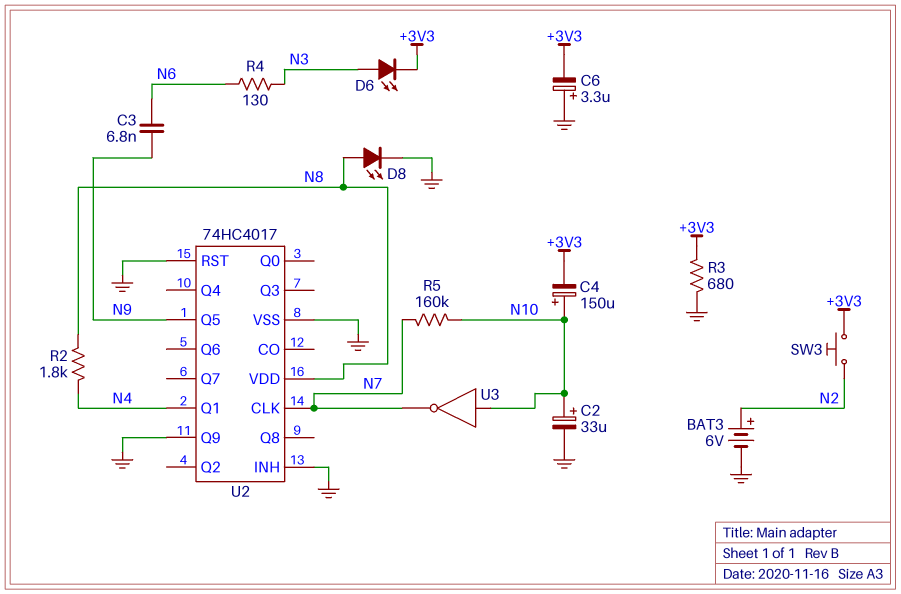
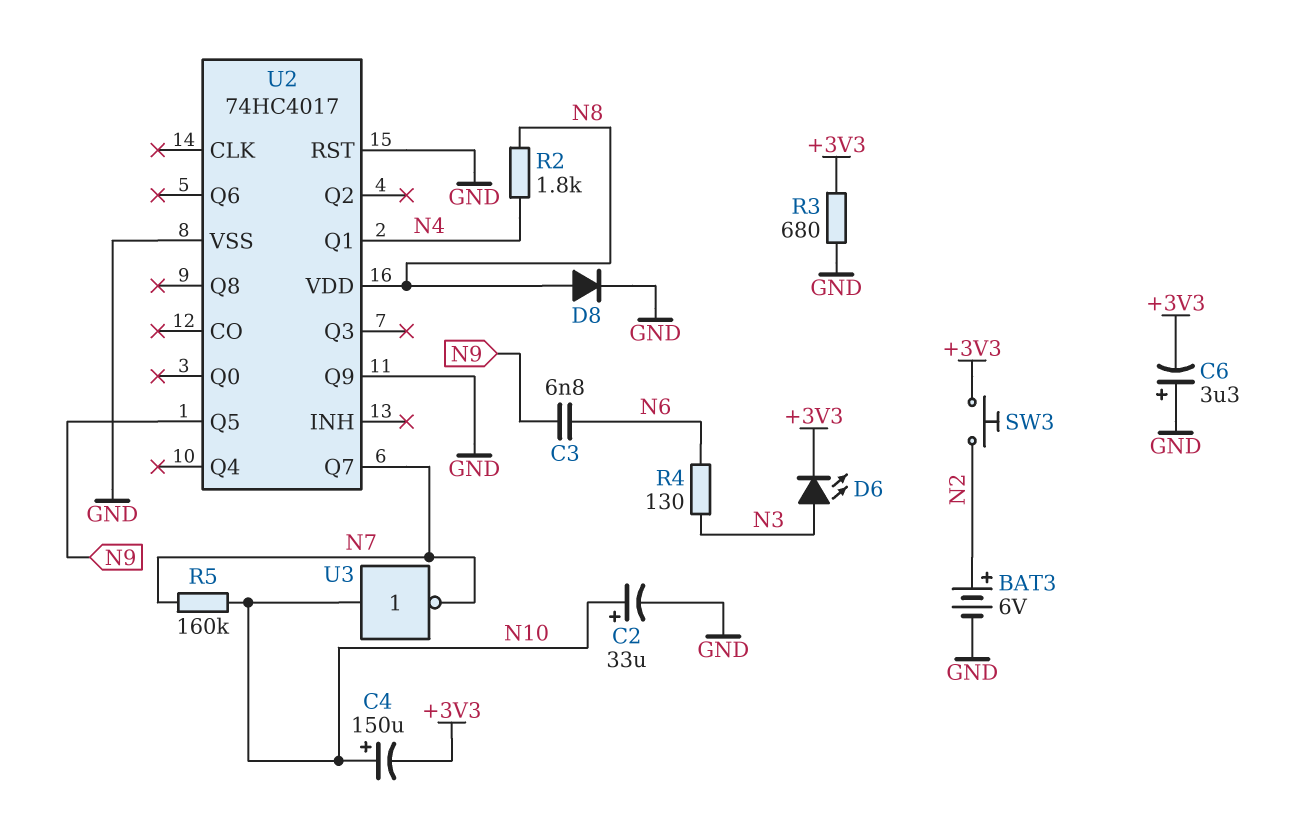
D8: LED (A N8, K GND) -> diode (A N8, K GND)
U2 pin CLK: N7 -> none
U2 pin INH: GND -> none
U2 pin Q7: none -> N7

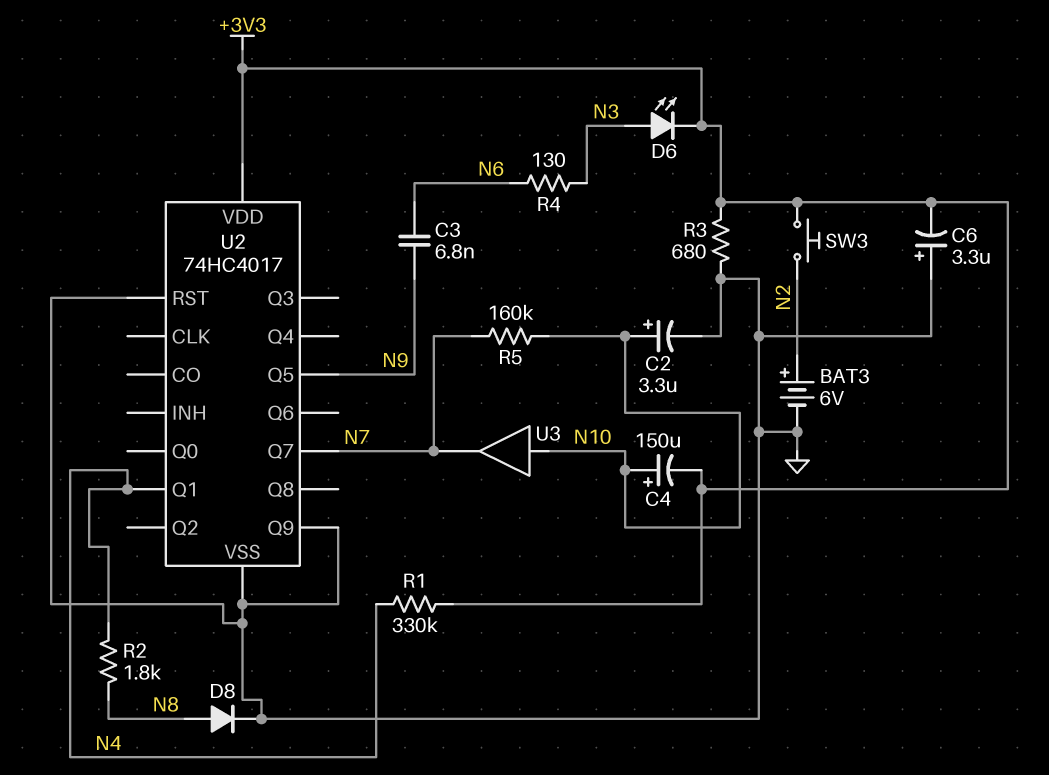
C2: 33uF (plus N10, minus GND) -> 3.3uF (plus N10, minus GND)
R1: none -> 330k (+3V3, N4)
U2 pin VDD: N8 -> +3V3
U3: NOT (in N10, out N7) -> buffer (in N10, out N7)

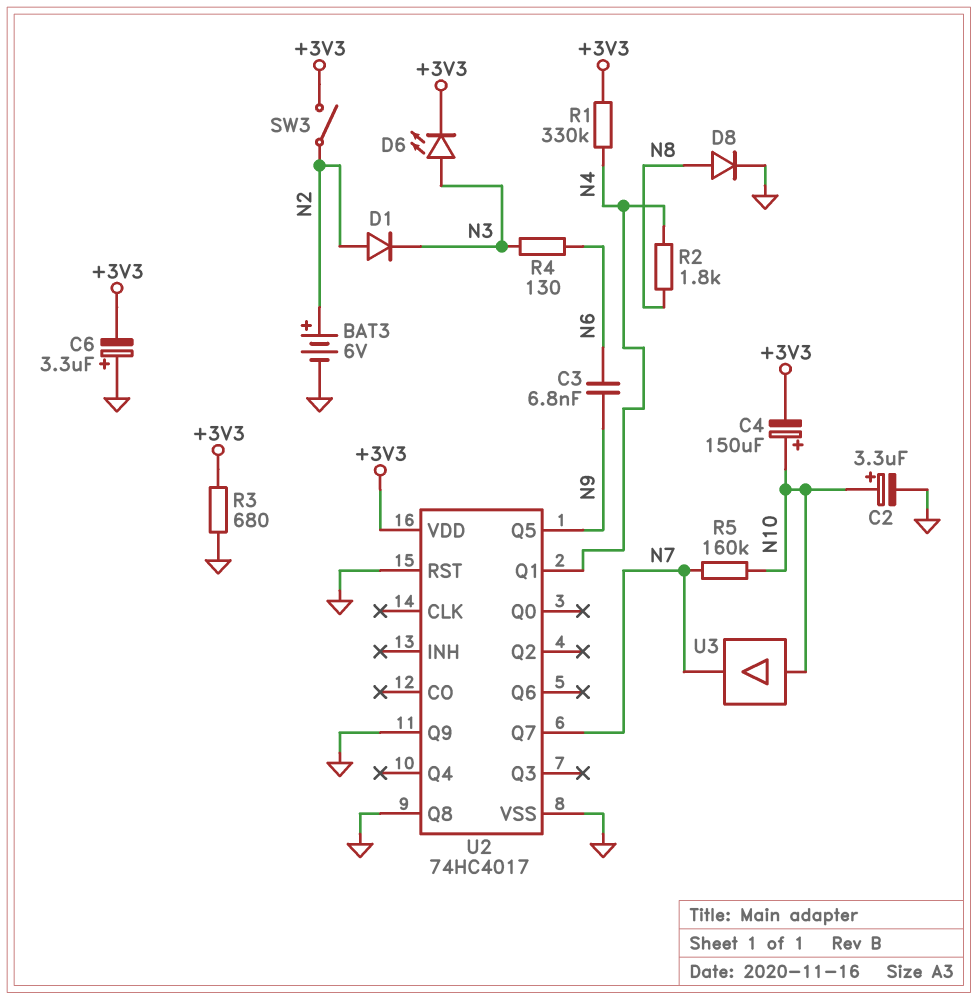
D1: none -> diode (A N2, K N3)
SW3: button (+3V3, N2) -> switch (+3V3, N2)
U2 pin Q8: none -> GND

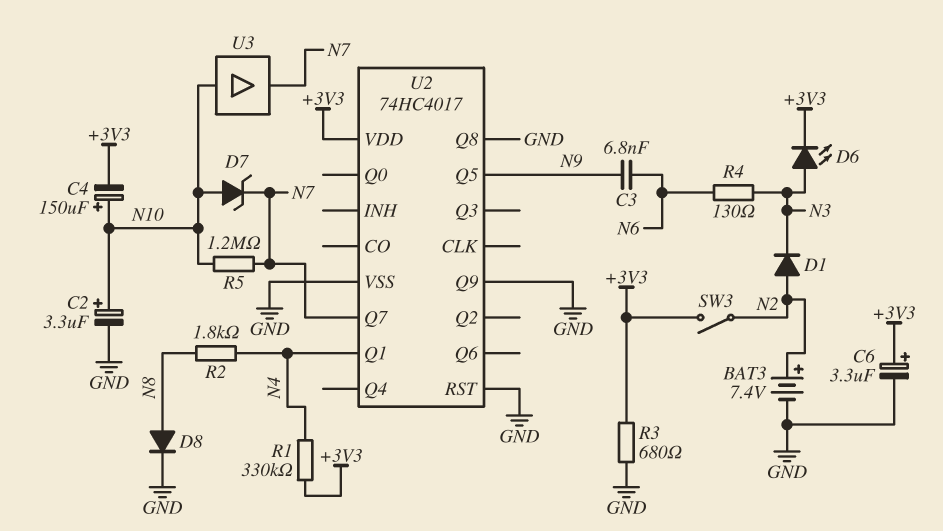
BAT3: 6V (plus N2, minus GND) -> 7.4V (plus N2, minus GND)
C6: 3.3uF (plus GND, minus +3V3) -> 3.3uF (plus +3V3, minus GND)
D7: none -> zener (A N10, K N7)
R5: 160k (N7, N10) -> 1.2M (N7, N10)

